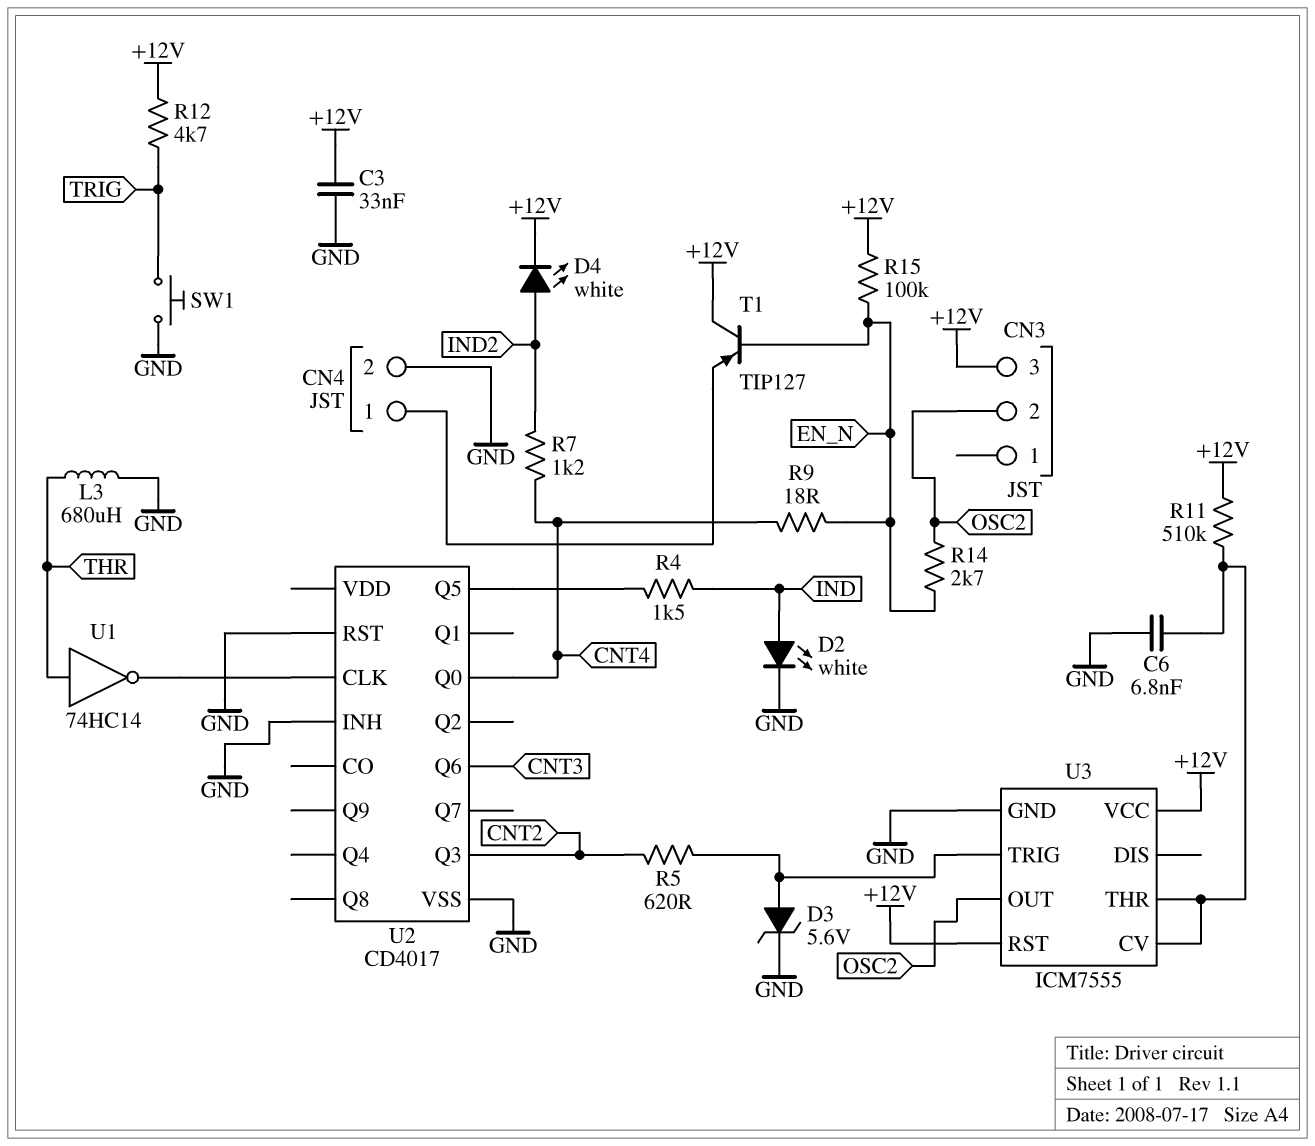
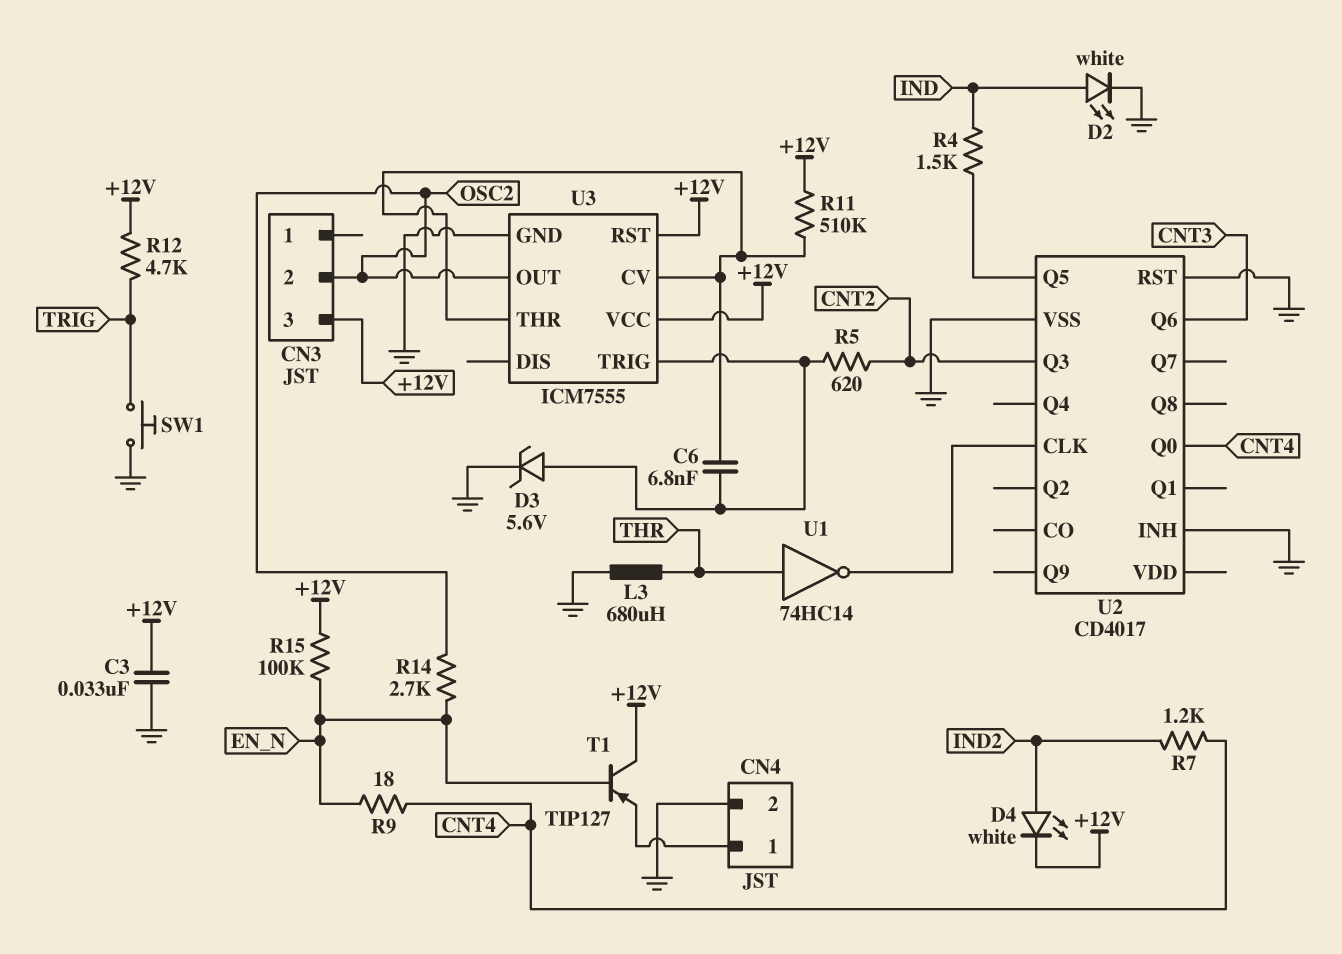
C6: 6.8nF (GND, U3/CV) -> 6.8nF (U3/CV, U3/TRIG)

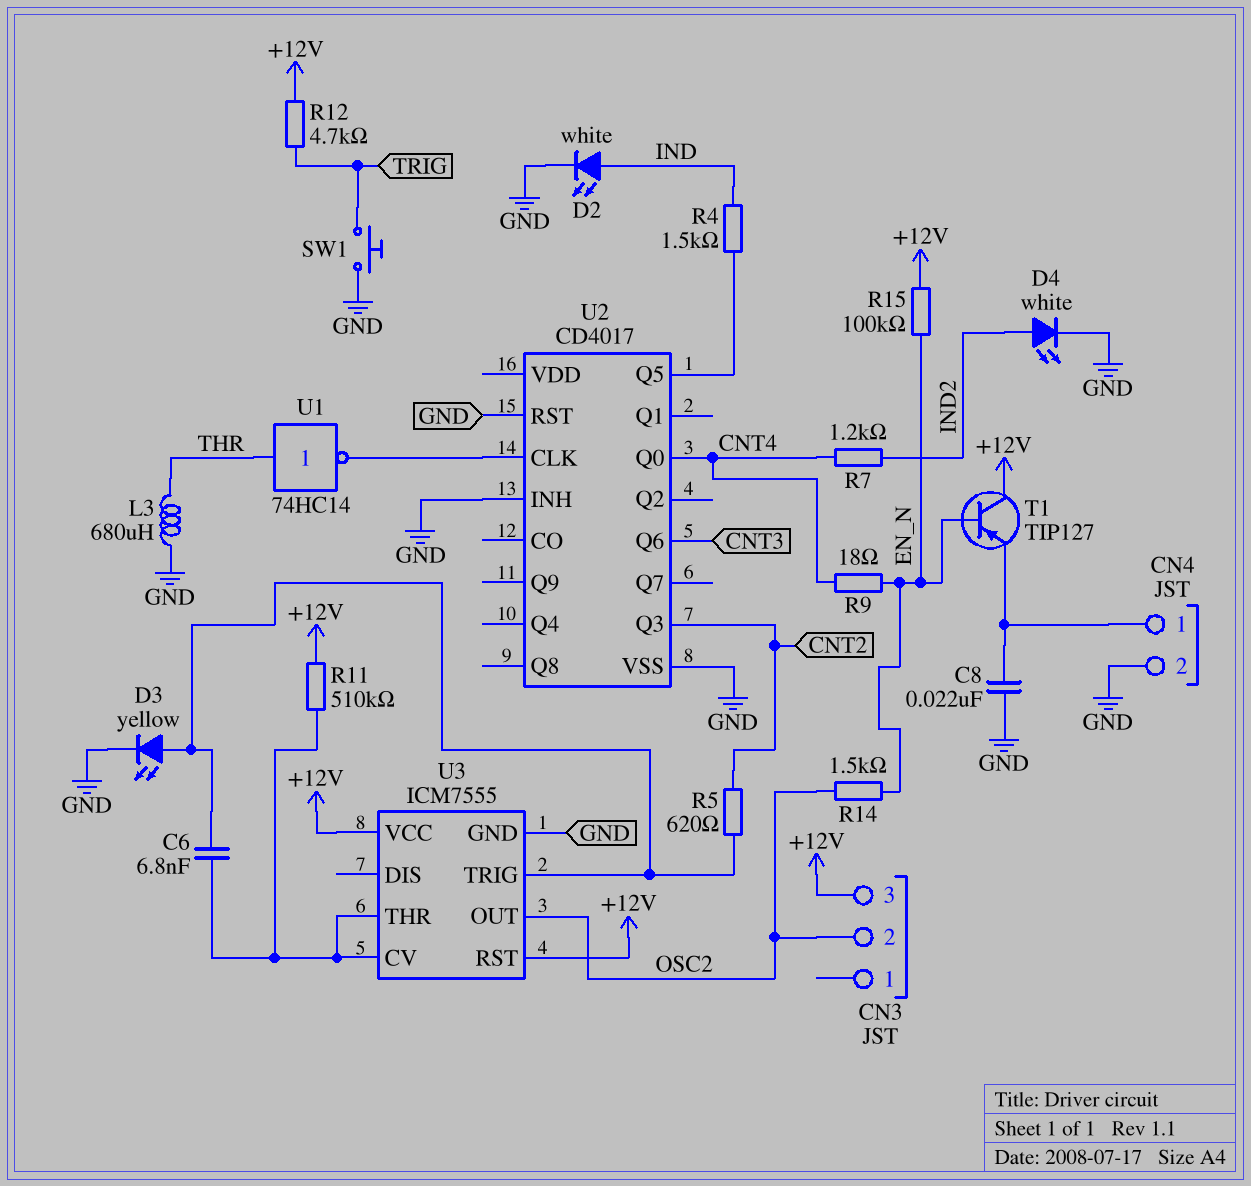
C3: 33nF (+12V, GND) -> none
C8: none -> 22nF (CN4/1, GND)
D3: zener 5.6V (A U3/TRIG, K GND) -> LED yellow (A U3/TRIG, K GND)
D4: LED white (A IND2, K +12V) -> LED white (A IND2, K GND)
R14: 2.7k (EN_N, OSC2) -> 1.5k (EN_N, OSC2)

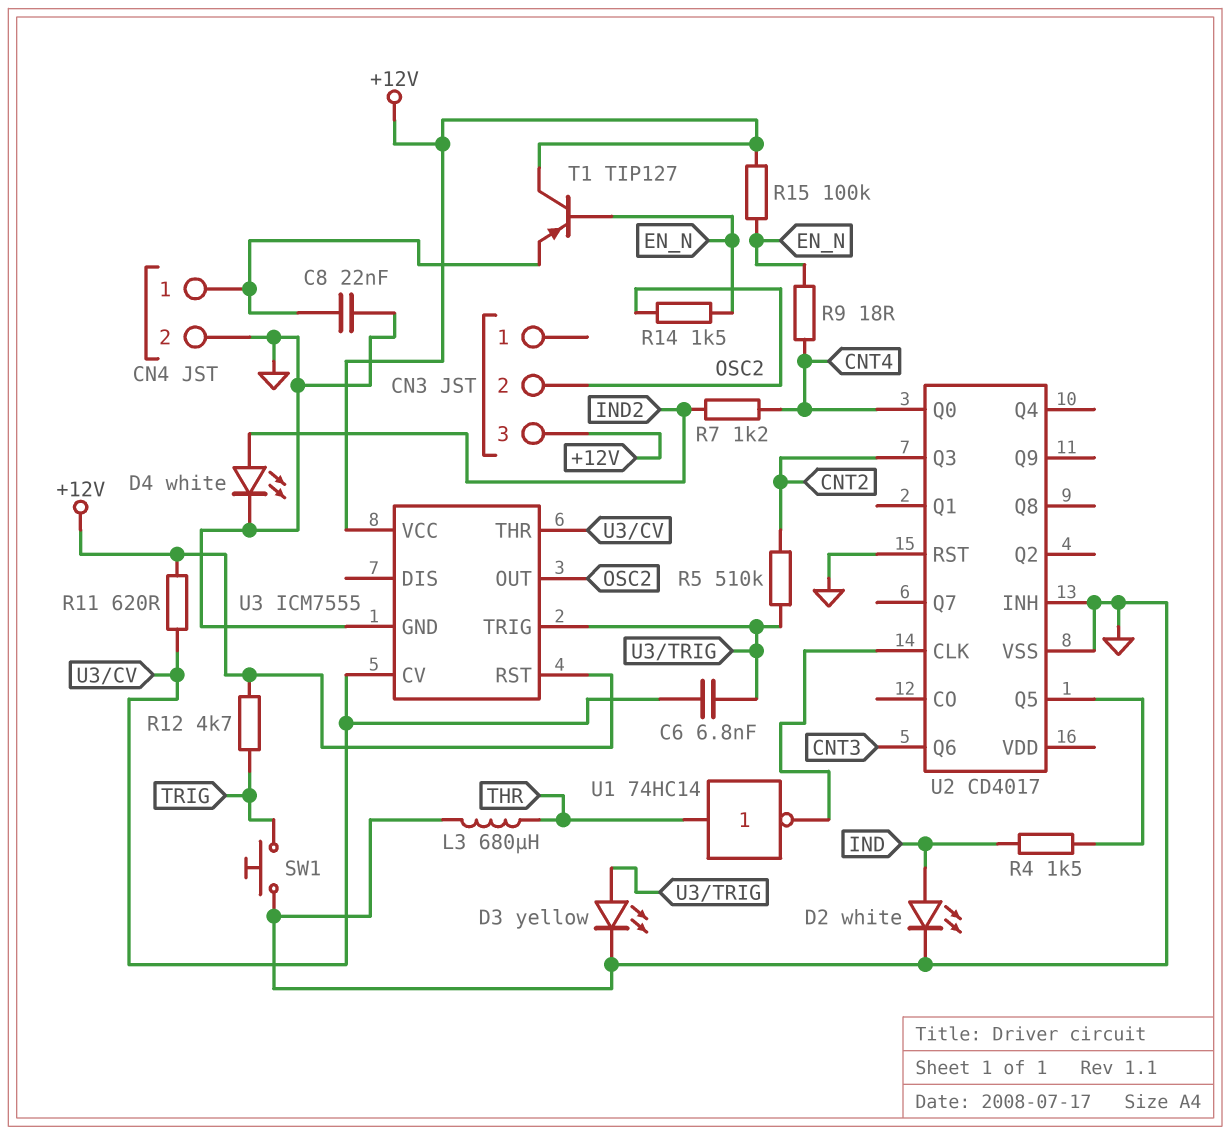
R5: 620 (CNT2, U3/TRIG) -> 510k (CNT2, U3/TRIG)
R11: 510k (+12V, U3/CV) -> 620 (+12V, U3/CV)

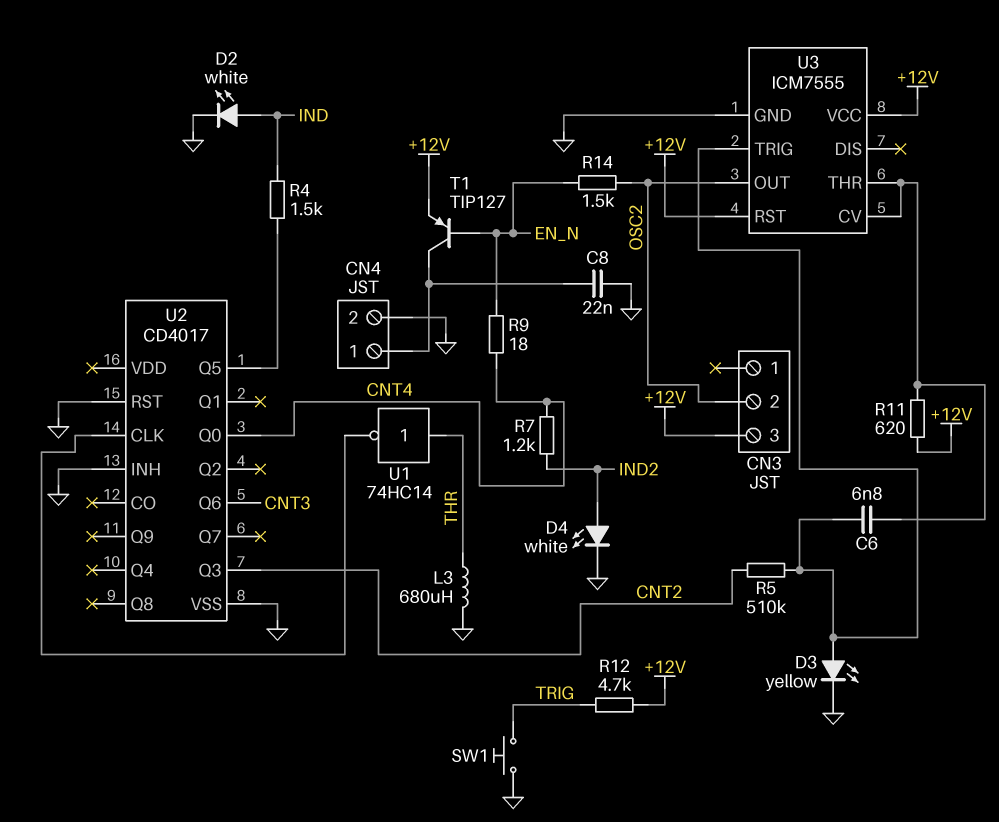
R15: 100k (+12V, EN_N) -> none
T1: PNP TIP127 (B EN_N, C +12V, E CN4/1) -> PNP TIP127 (B EN_N, C CN4/1, E +12V)

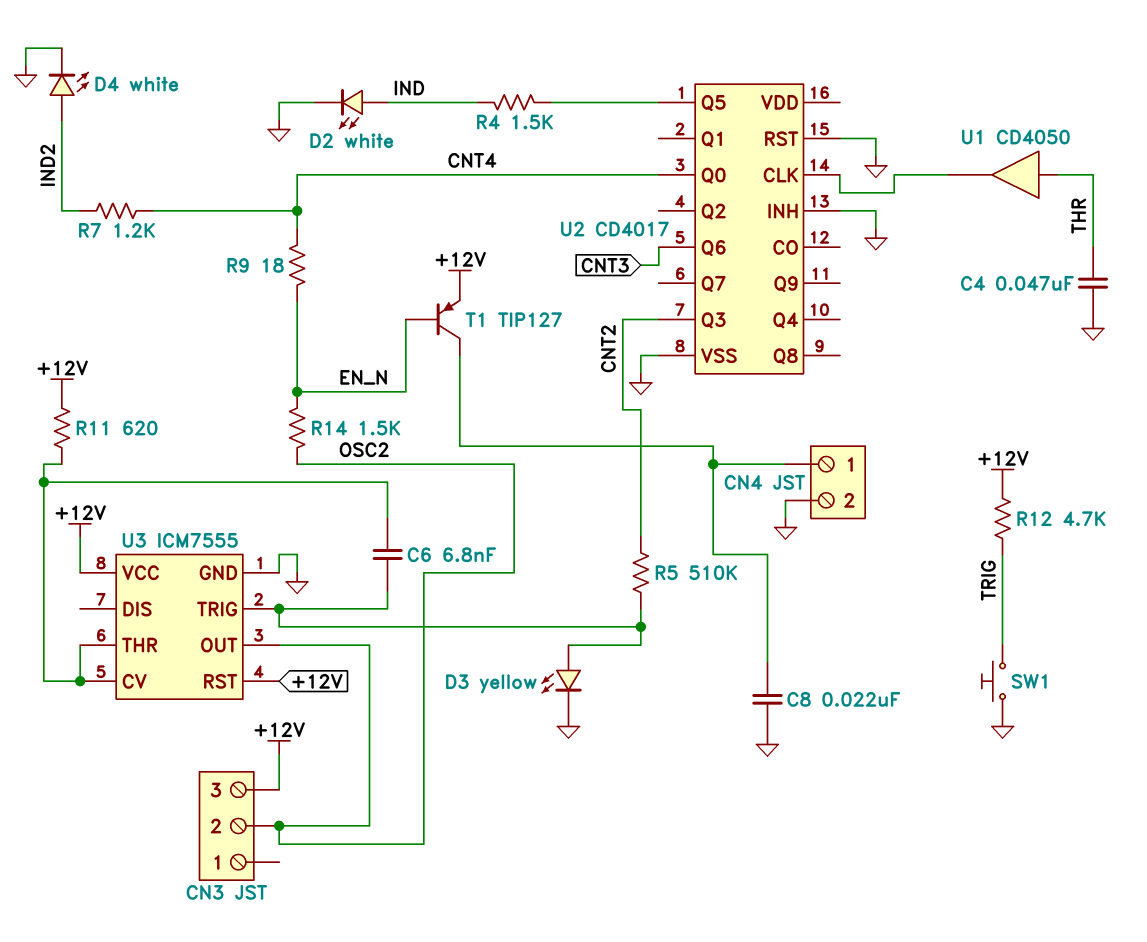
C4: none -> 47nF (GND, THR)
L3: 680uH (GND, THR) -> none
U1: NOT 74HC14 (in THR, out U2/CLK) -> buffer CD4050 (in THR, out U2/CLK)

